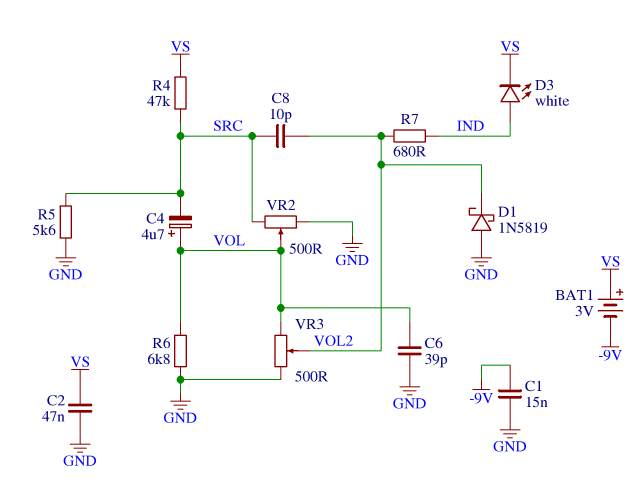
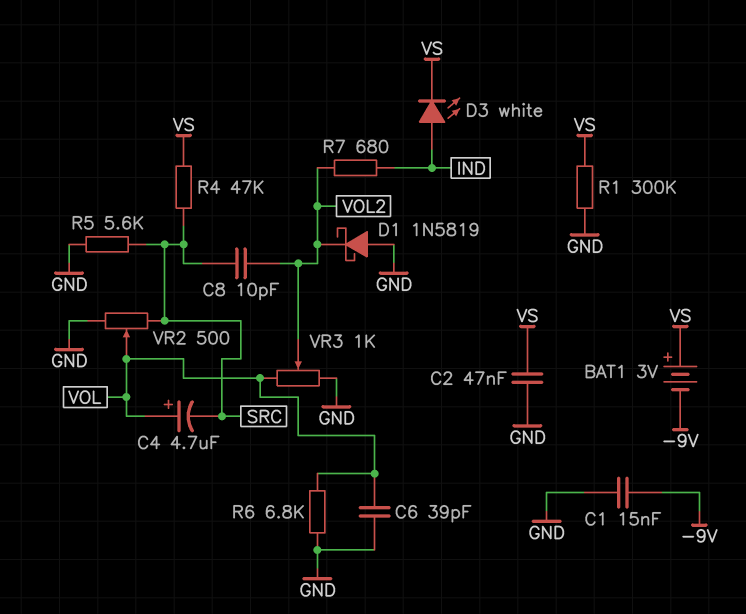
R1: none -> 300k (GND, VS)
VR3: 500 (GND, VOL, wiper VOL2) -> 1k (GND, VOL, wiper VOL2)

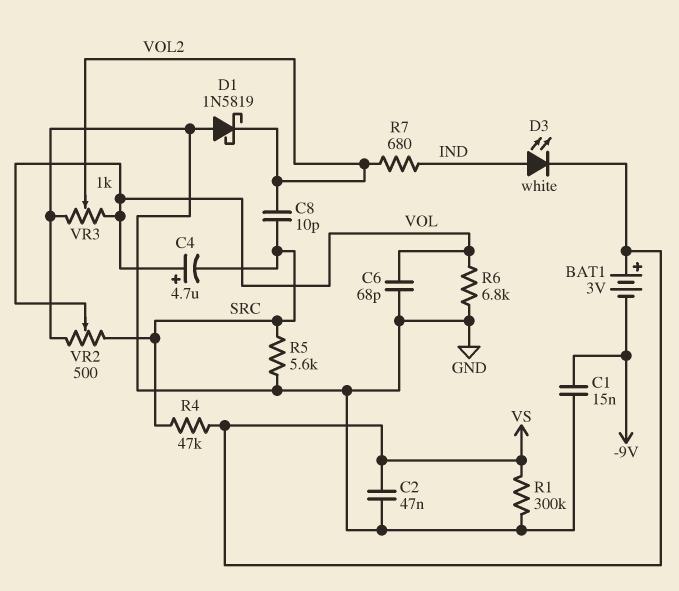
C6: 39pF (GND, VOL) -> 68pF (GND, VOL)

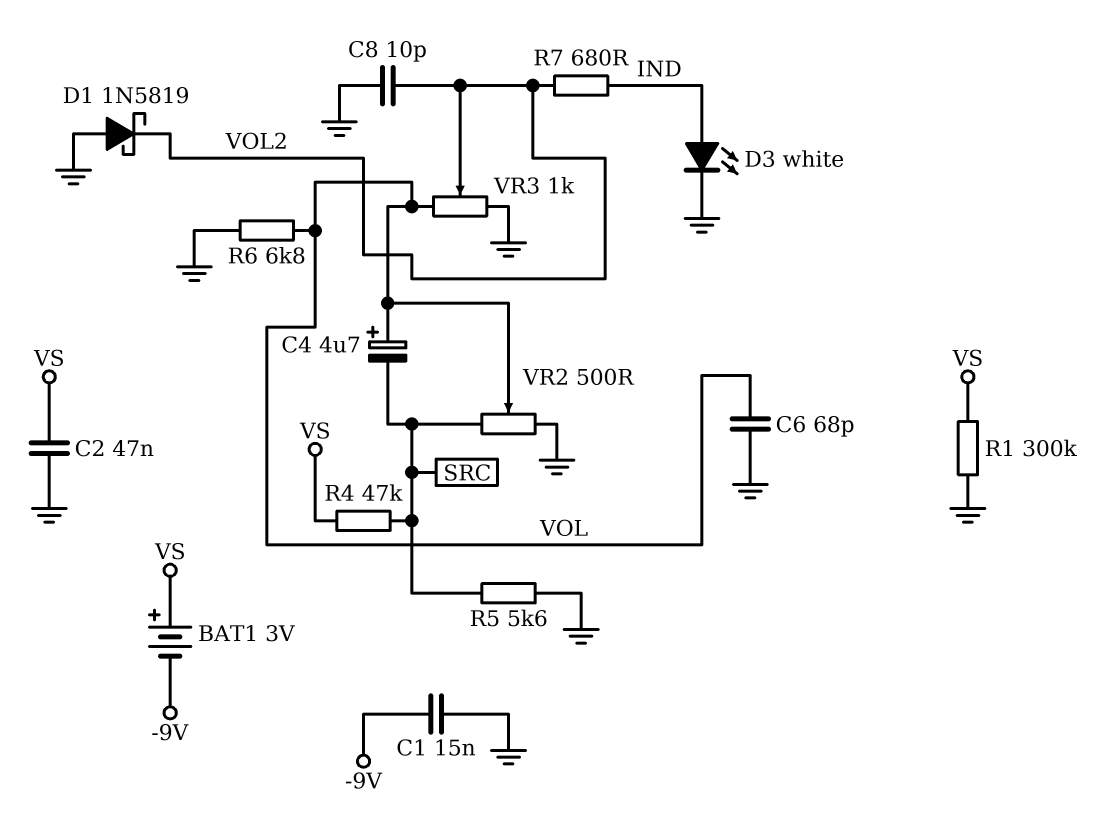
C8: 10pF (SRC, VOL2) -> 10pF (GND, VOL2)
D3: LED white (A IND, K VS) -> LED white (A IND, K GND)

